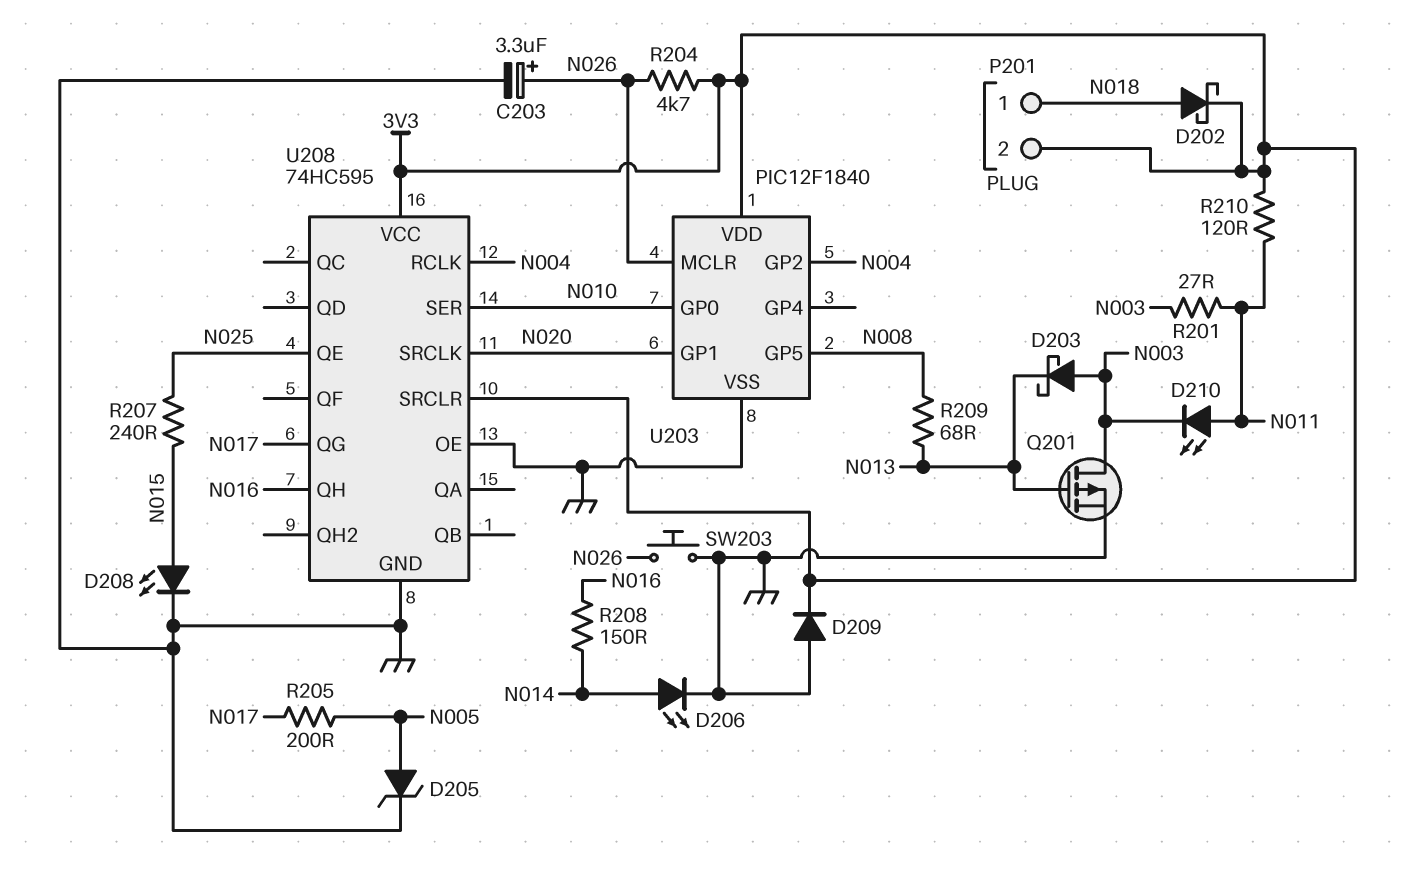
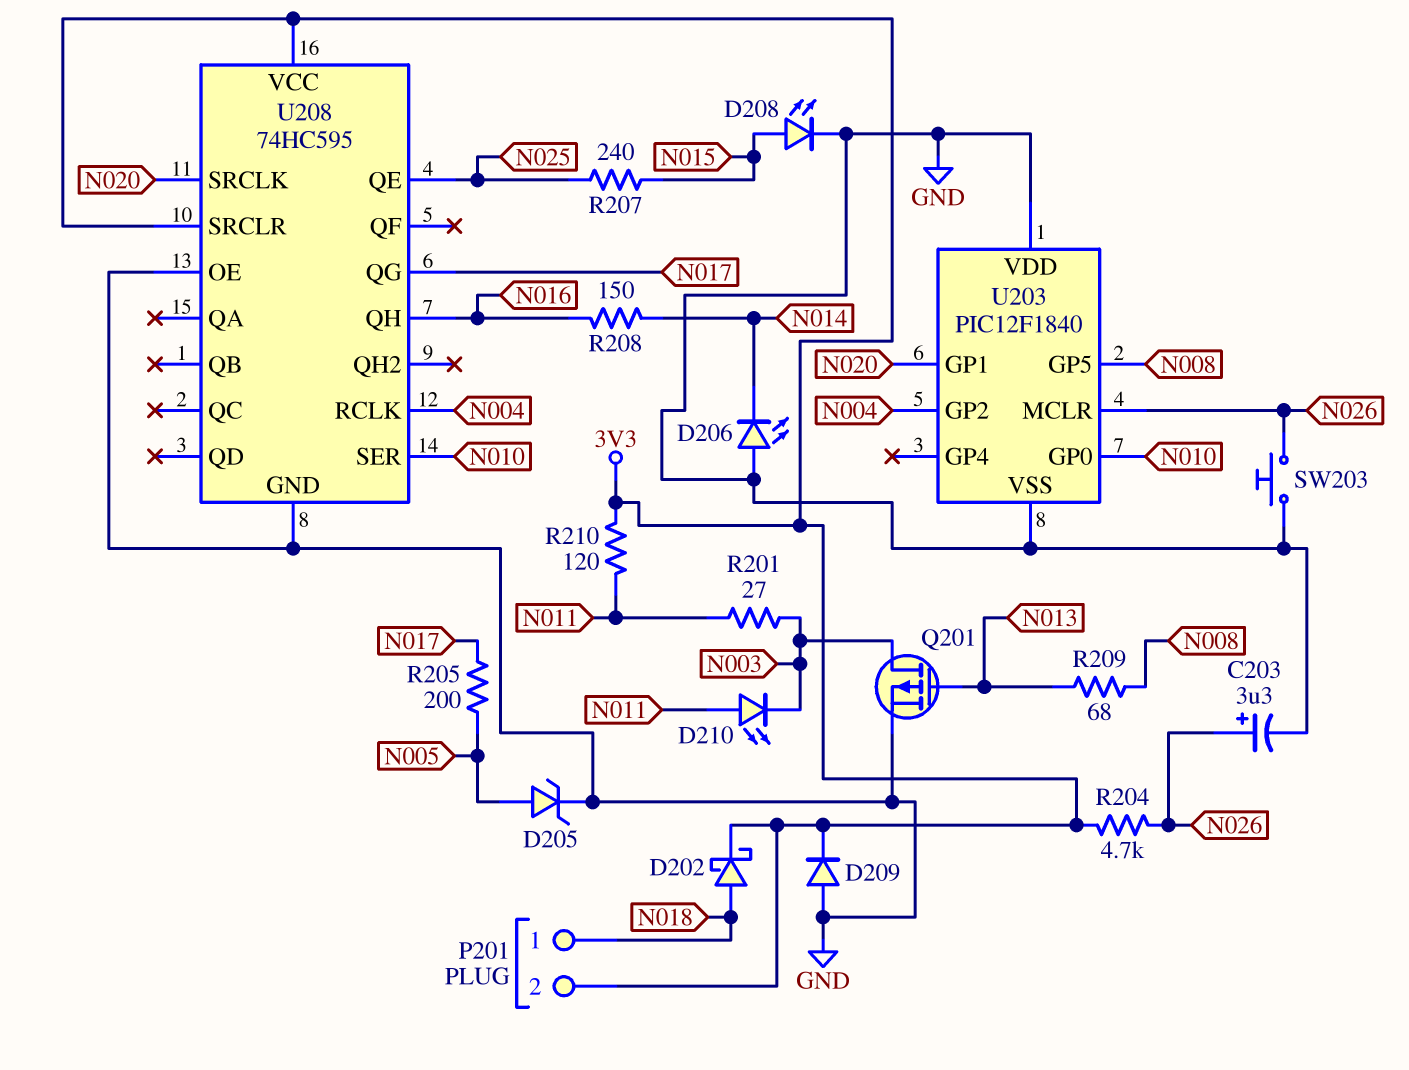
D203: schottky (A N003, K N013) -> none
D206: LED (A N014, K GND) -> LED (A GND, K N014)
U203 pin VDD: 3V3 -> GND

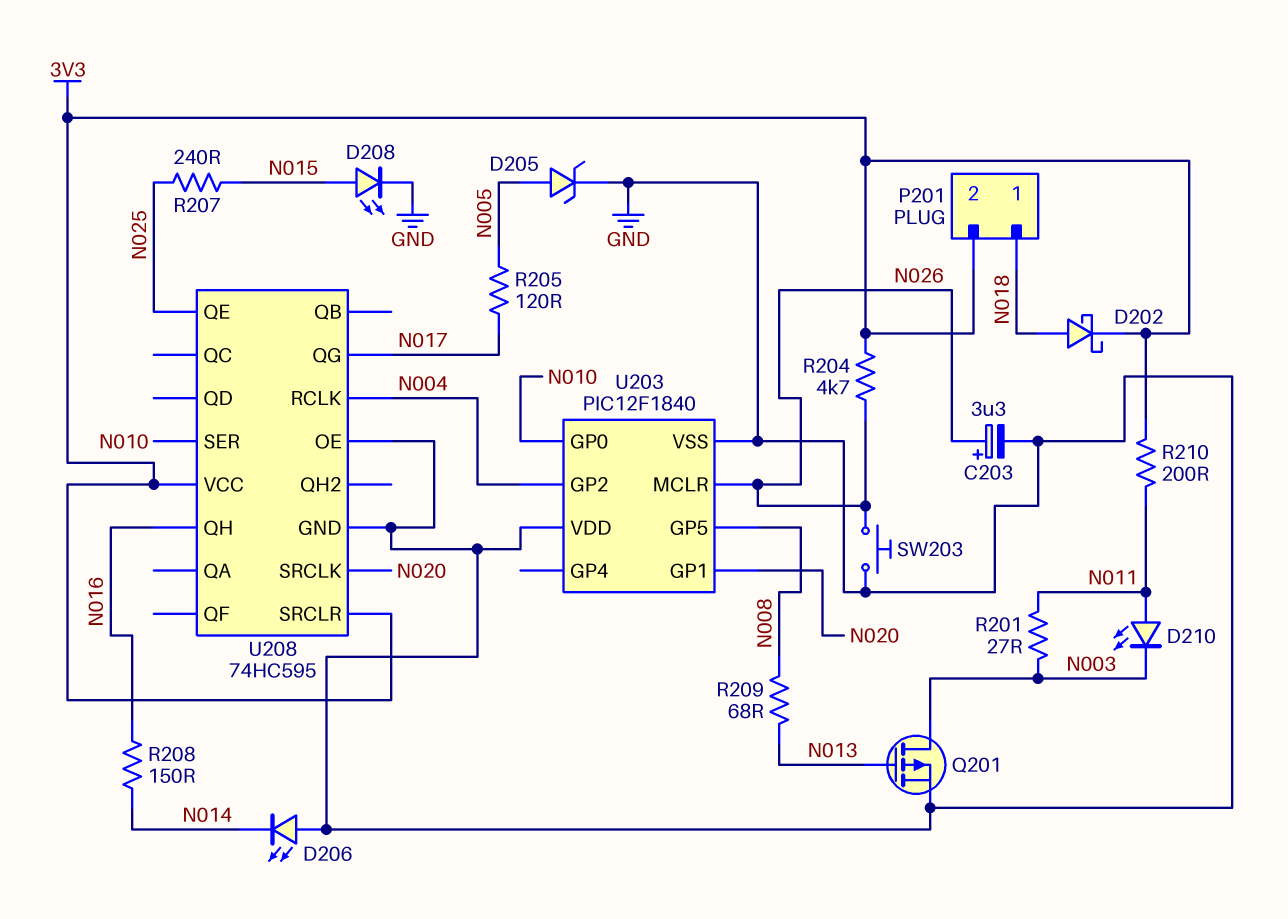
D209: diode (A GND, K 3V3) -> none
R205: 200 (N005, N017) -> 120 (N005, N017)
R210: 120 (3V3, N011) -> 200 (3V3, N011)

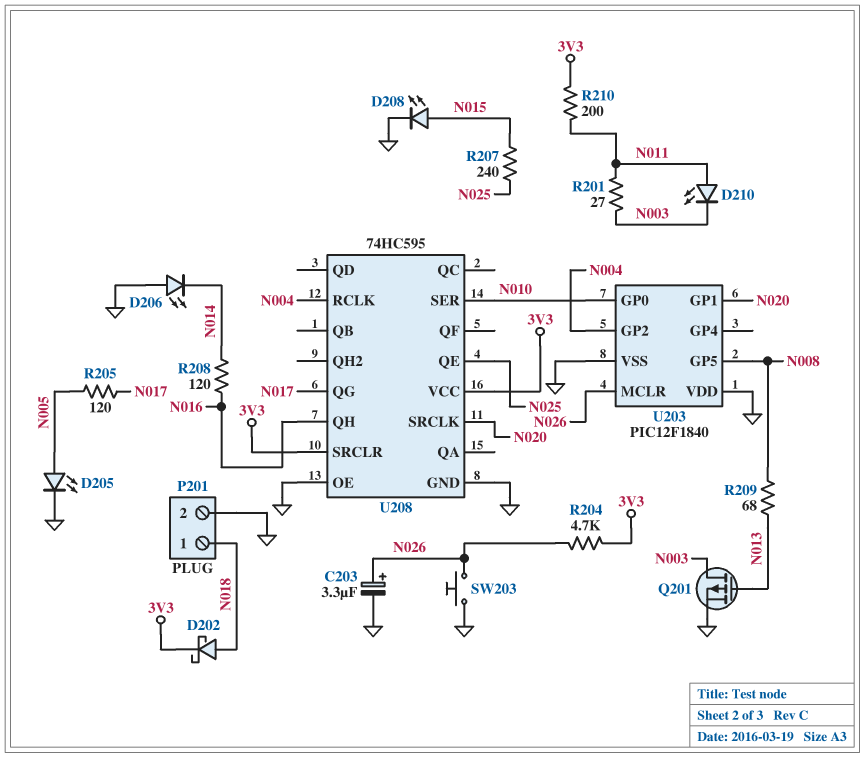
D205: zener (A N005, K GND) -> LED (A N005, K GND)
P201 pin 2: 3V3 -> GND
R208: 150 (N014, N016) -> 120 (N014, N016)

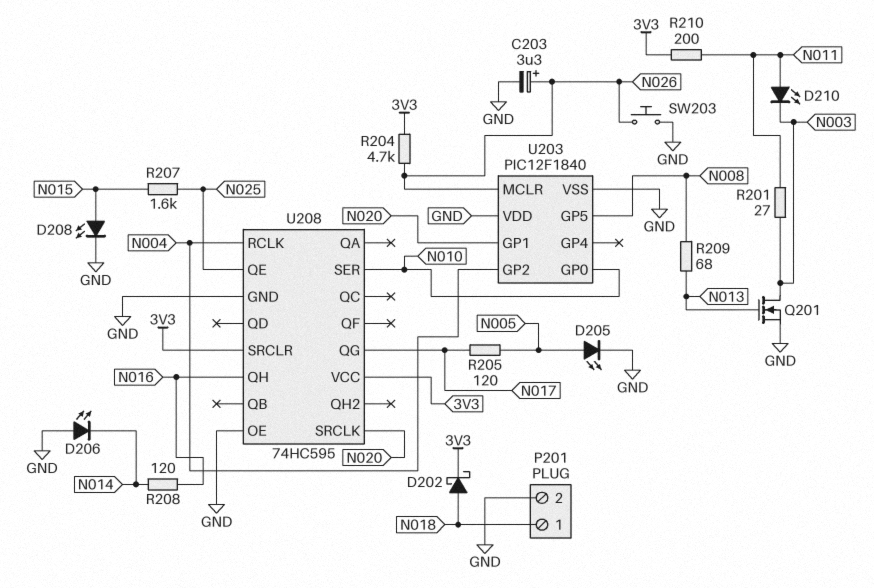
Q201: PMOS (G N013, D N003, S GND) -> NMOS (G N013, D N003, S GND)
R207: 240 (N015, N025) -> 1.6k (N015, N025)

